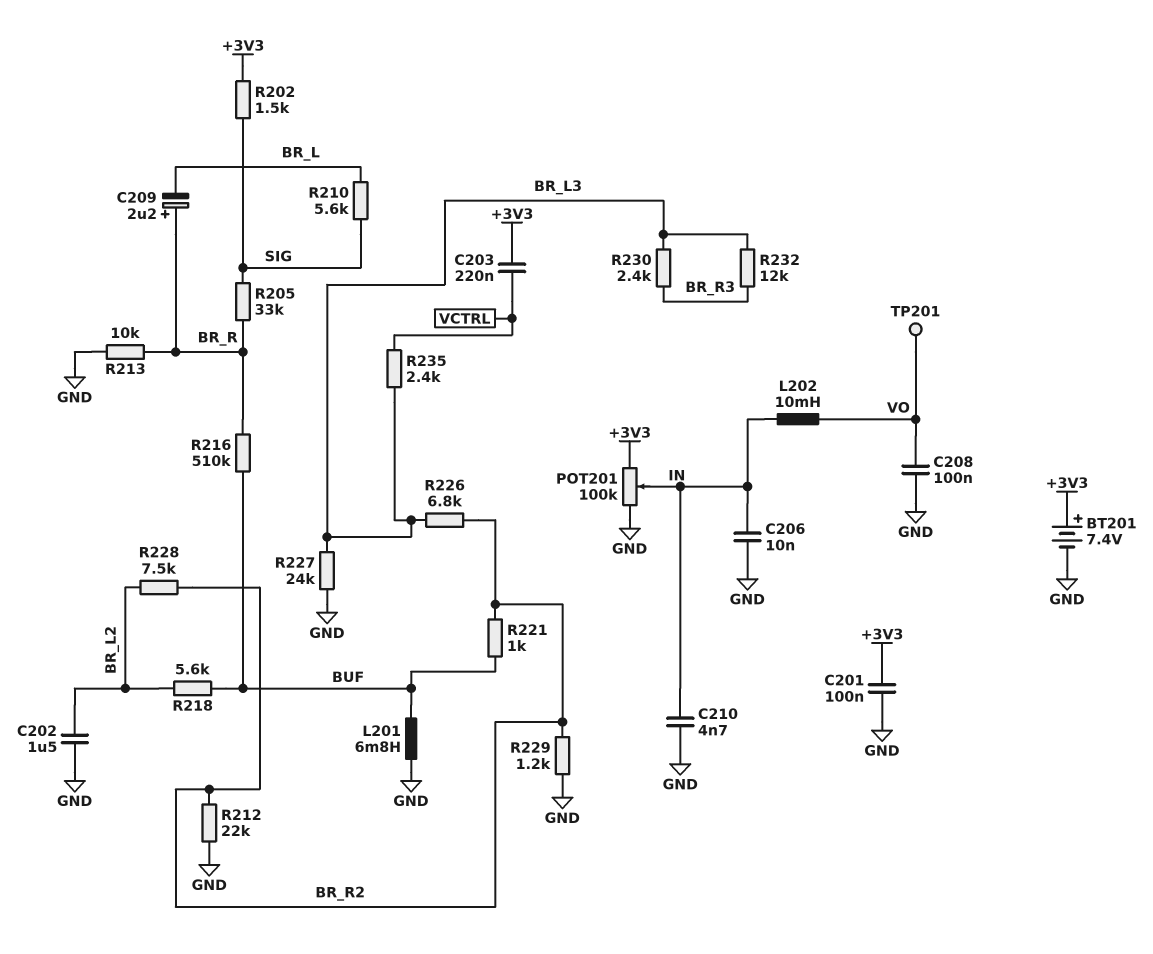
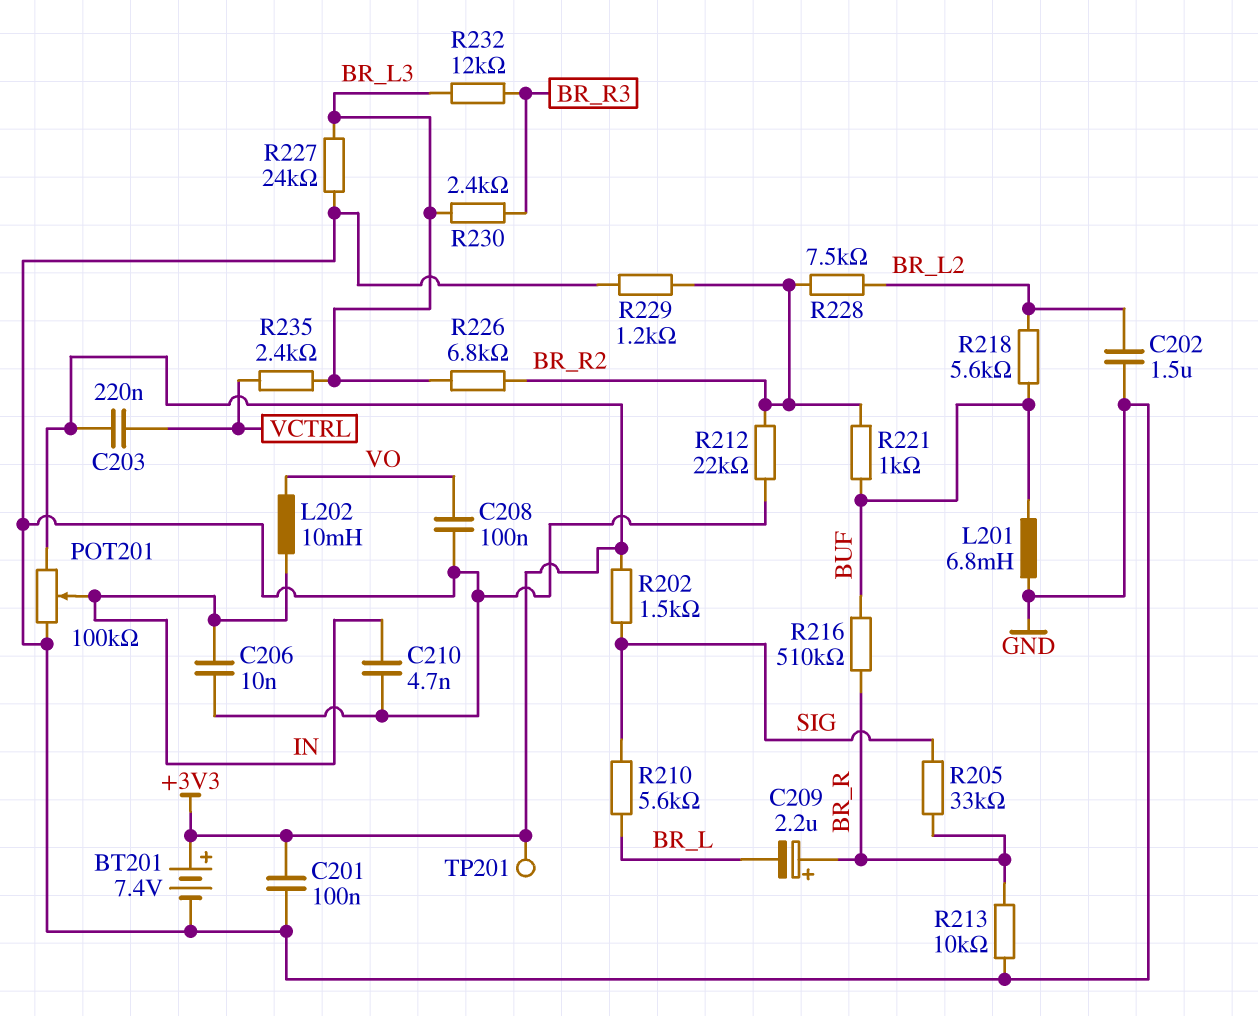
TP201: test point (VO) -> test point (+3V3)

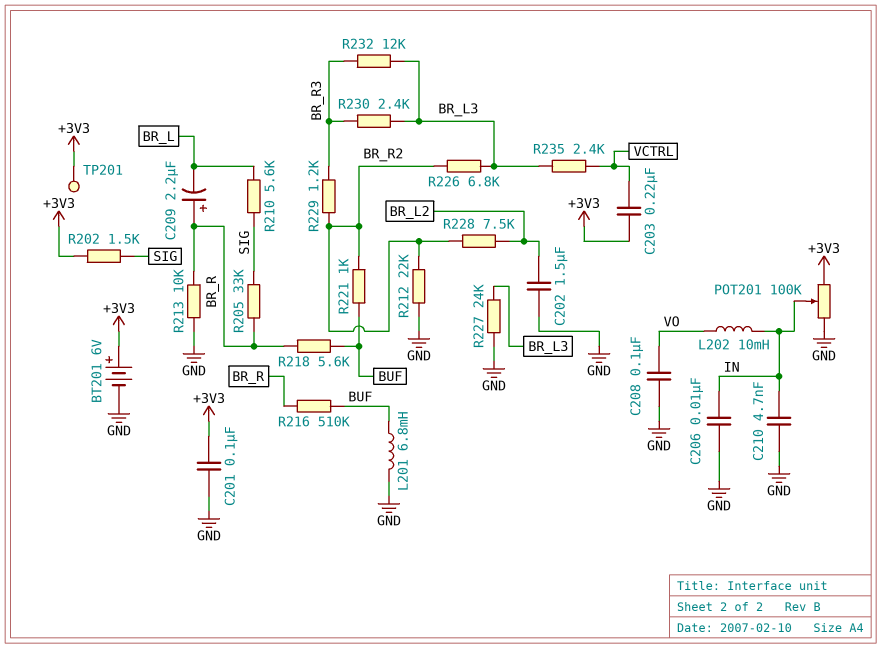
BT201: 7.4V (plus +3V3, minus GND) -> 6V (plus +3V3, minus GND)
R218: 5.6k (BR_L2, BUF) -> 5.6k (BR_R, BUF)
R229: 1.2k (BR_R2, GND) -> 1.2k (BR_R2, BR_R3)

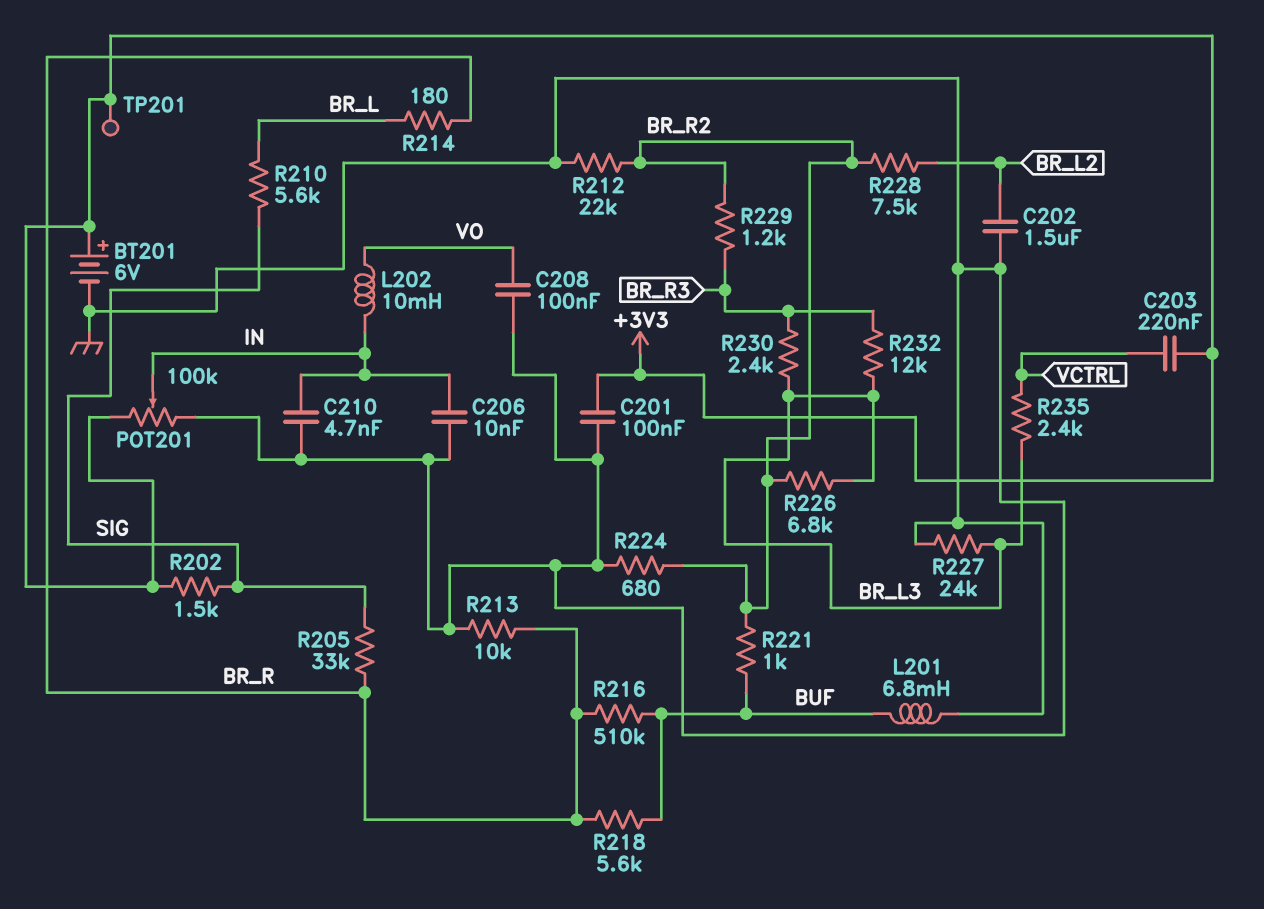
C209: 2.2uF (plus BR_R, minus BR_L) -> none
R214: none -> 180 (BR_L, BR_R)
R224: none -> 680 (BR_R2, GND)

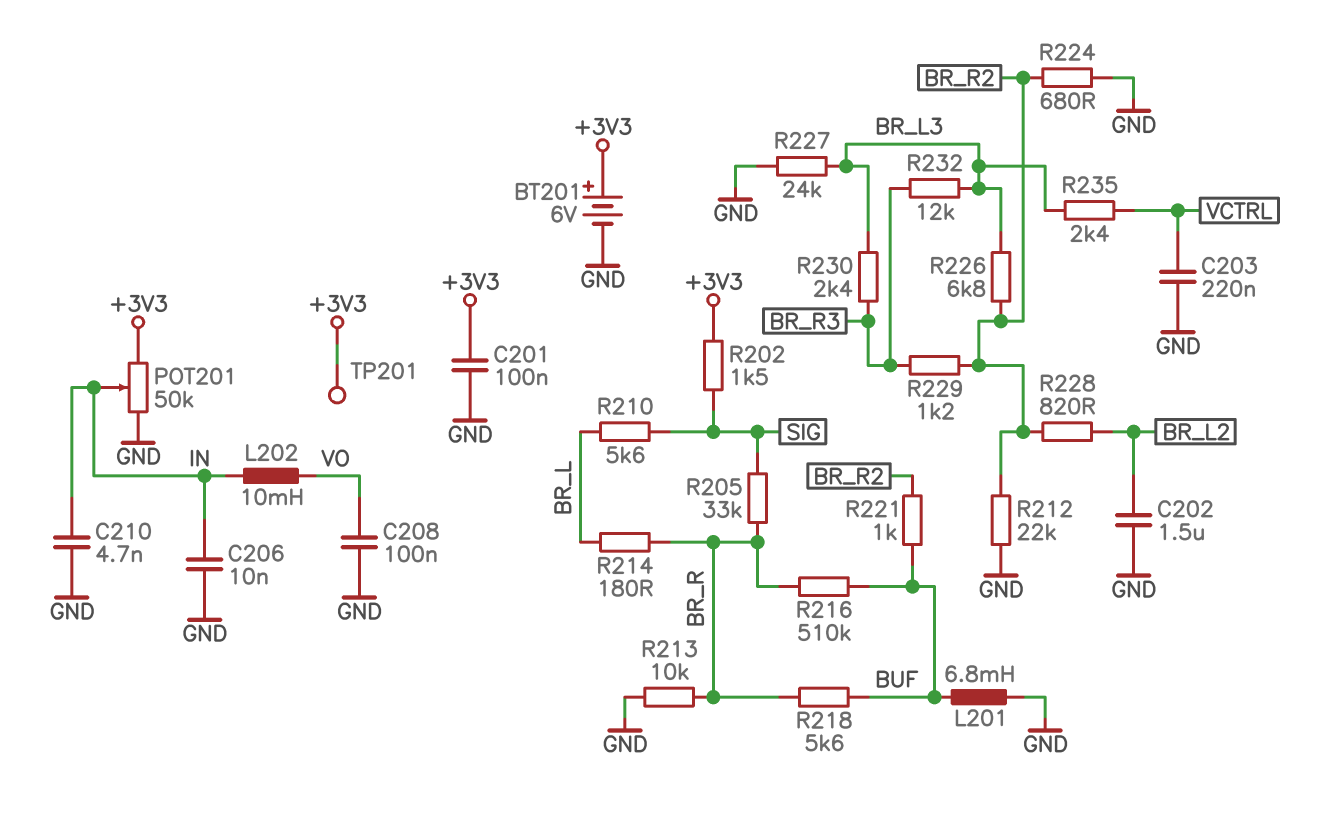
C203: 220nF (+3V3, VCTRL) -> 220nF (GND, VCTRL)
POT201: 100k (+3V3, GND, wiper IN) -> 50k (+3V3, GND, wiper IN)
R228: 7.5k (BR_L2, BR_R2) -> 820 (BR_L2, BR_R2)

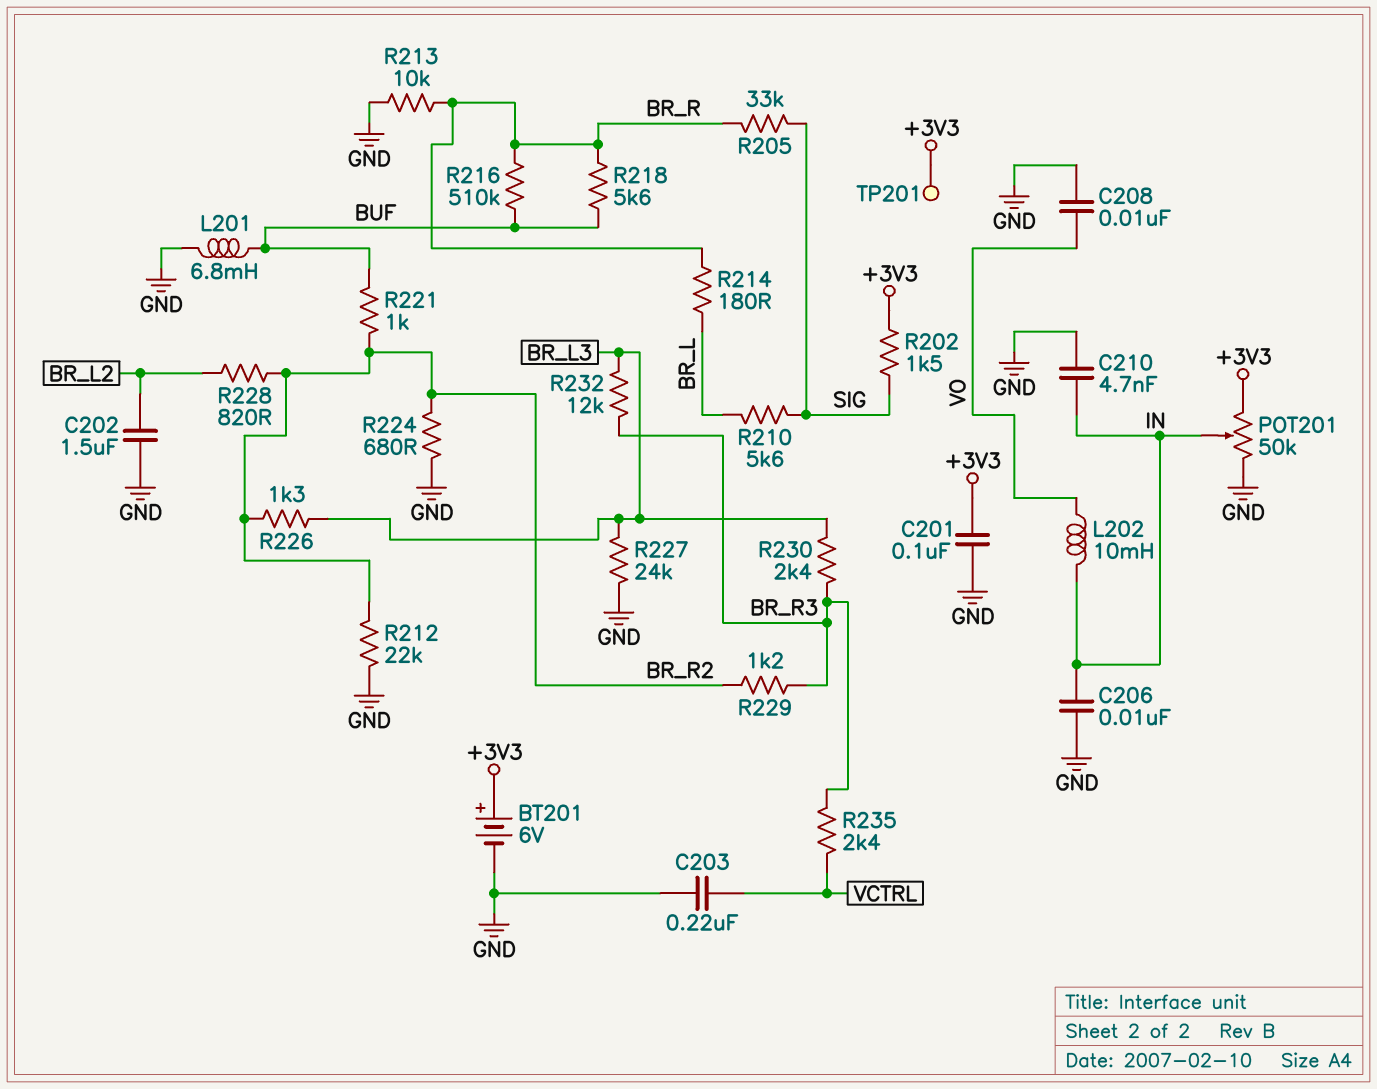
C208: 100nF (GND, VO) -> 10nF (GND, VO)
R226: 6.8k (BR_L3, BR_R2) -> 1.3k (BR_L3, BR_R2)
R235: 2.4k (BR_L3, VCTRL) -> 2.4k (BR_R3, VCTRL)

